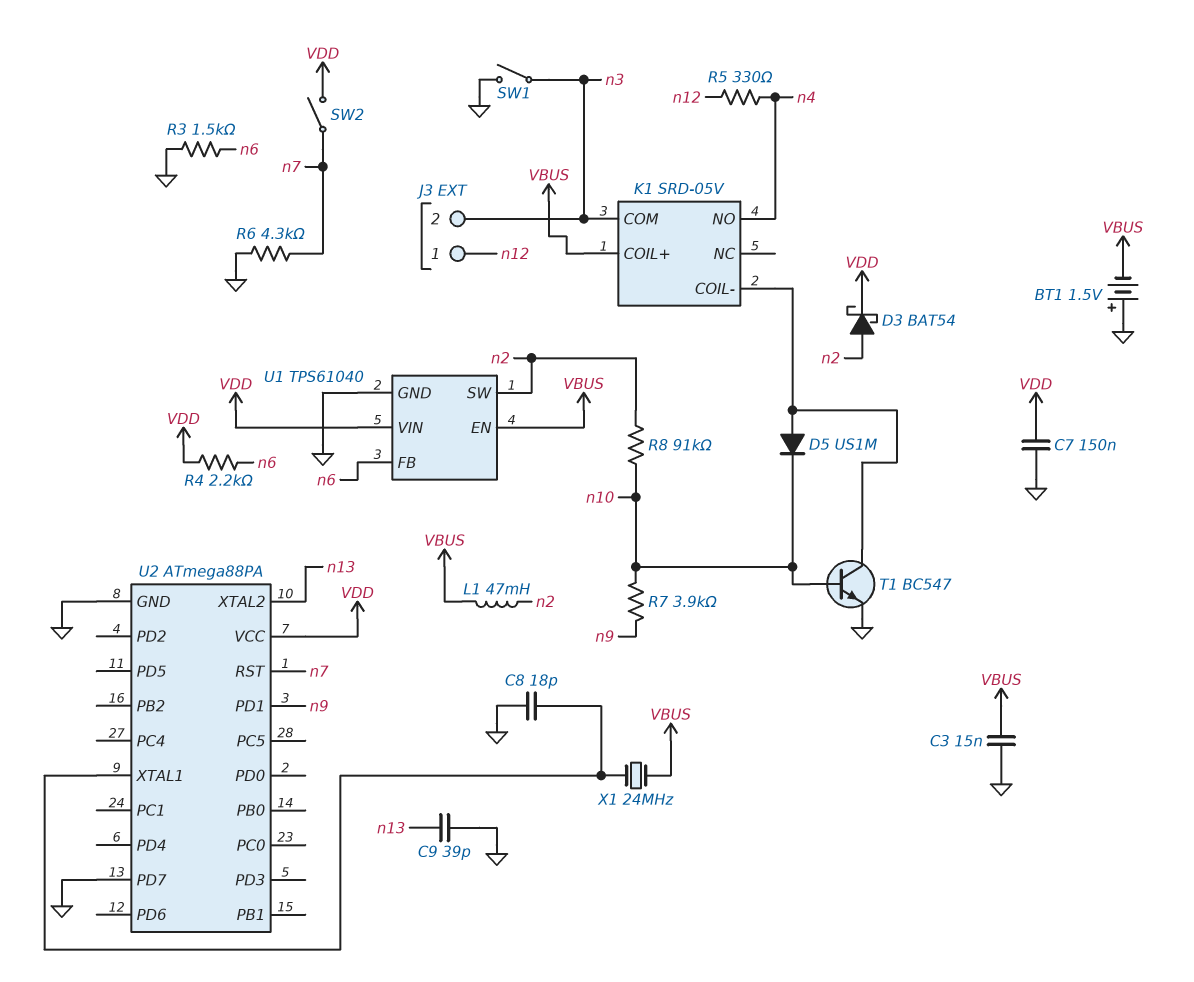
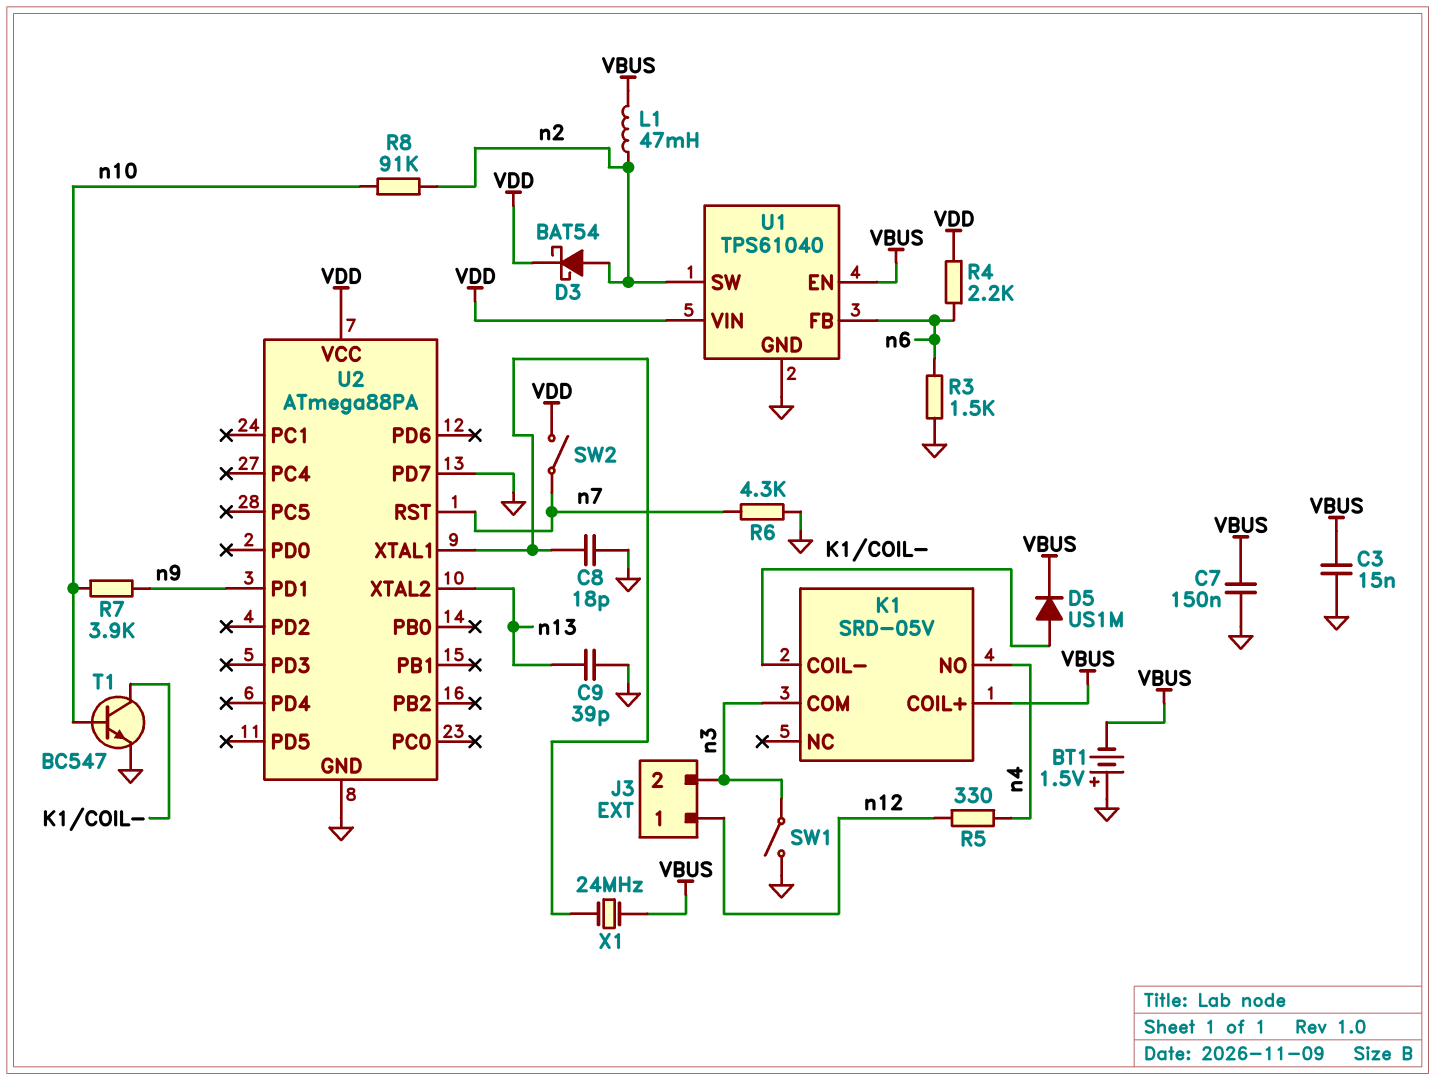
C7: 150nF (GND, VDD) -> 150nF (GND, VBUS)
D5: diode US1M (A K1/COIL-, K n10) -> diode US1M (A K1/COIL-, K VBUS)

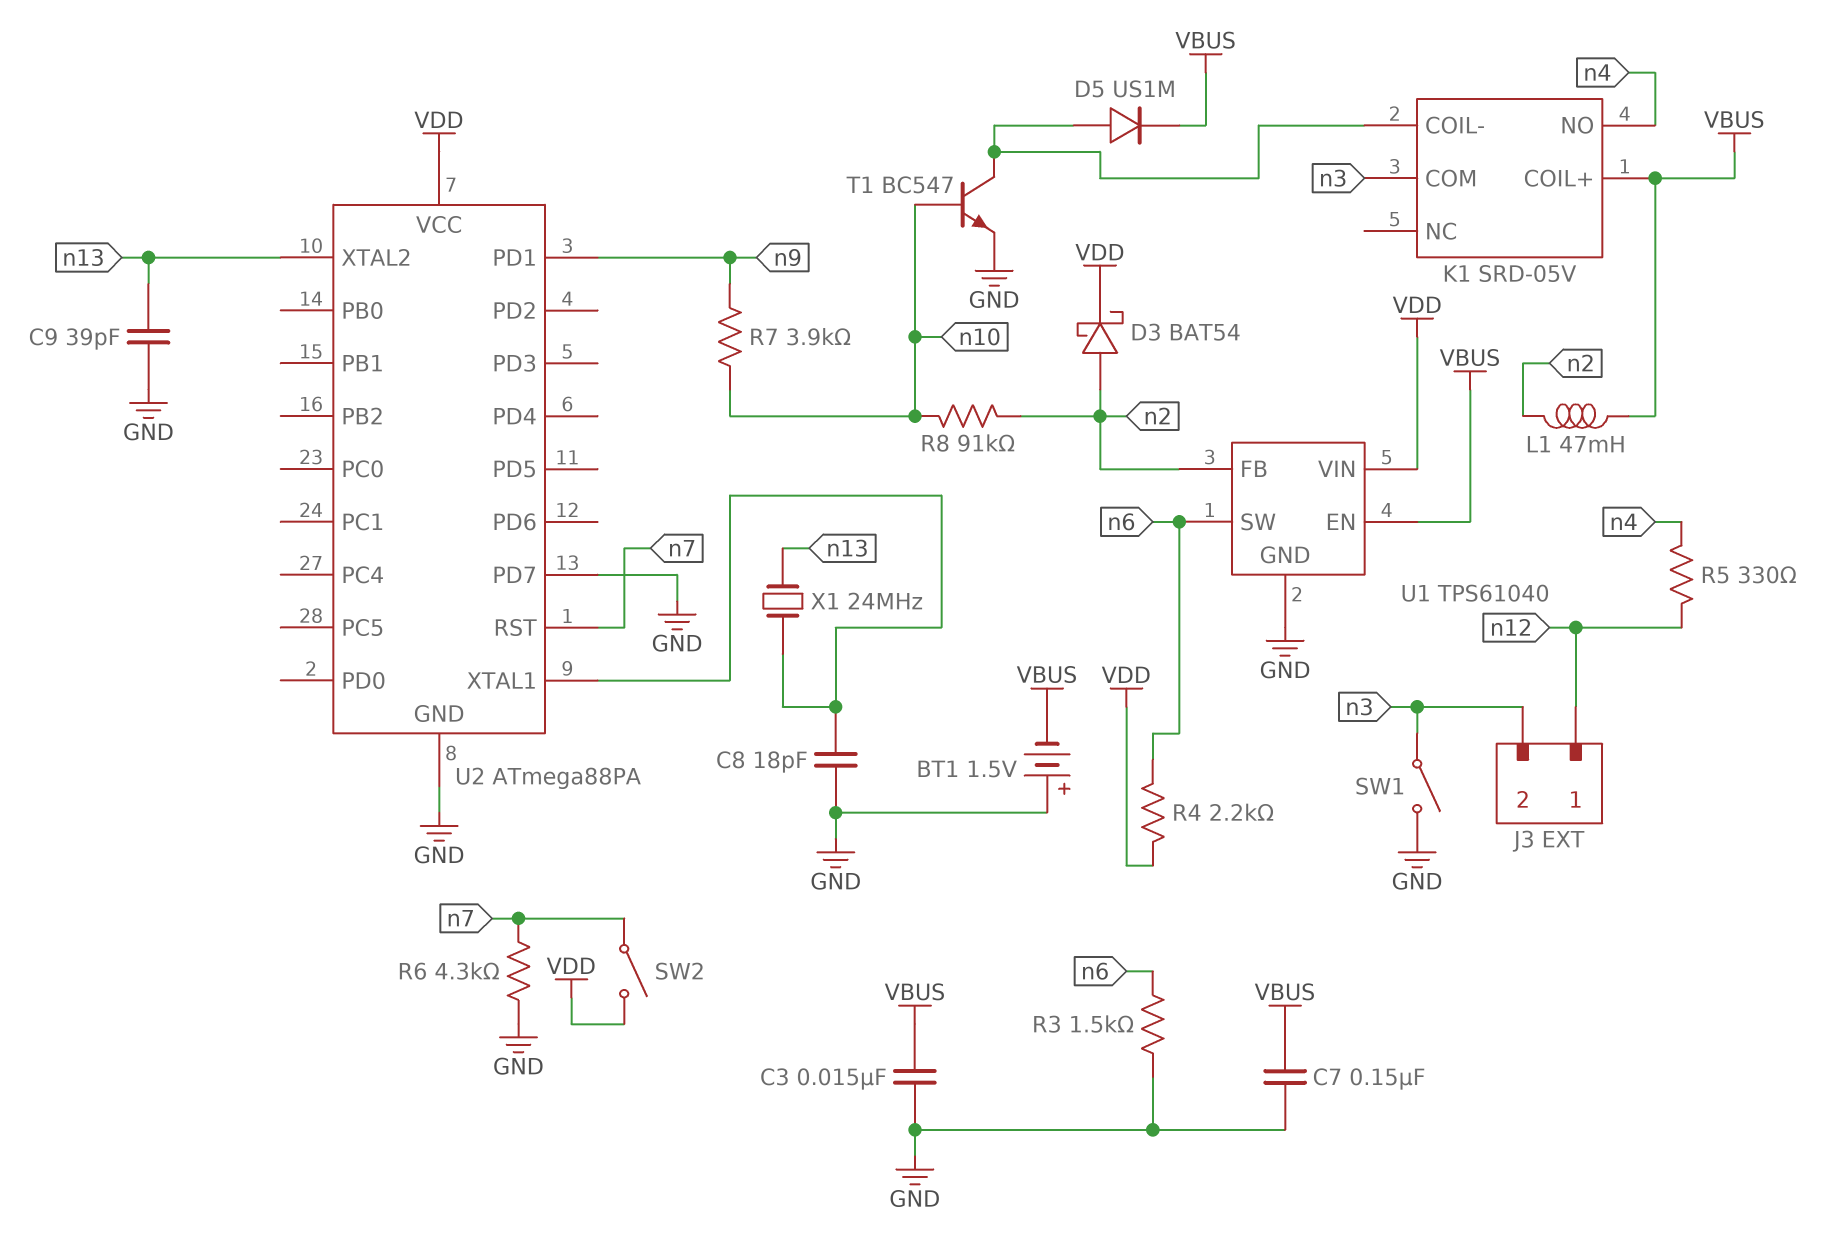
U1 pin FB: n6 -> n2
U1 pin SW: n2 -> n6
X1: 24MHz (U2/XTAL1, VBUS) -> 24MHz (U2/XTAL1, n13)

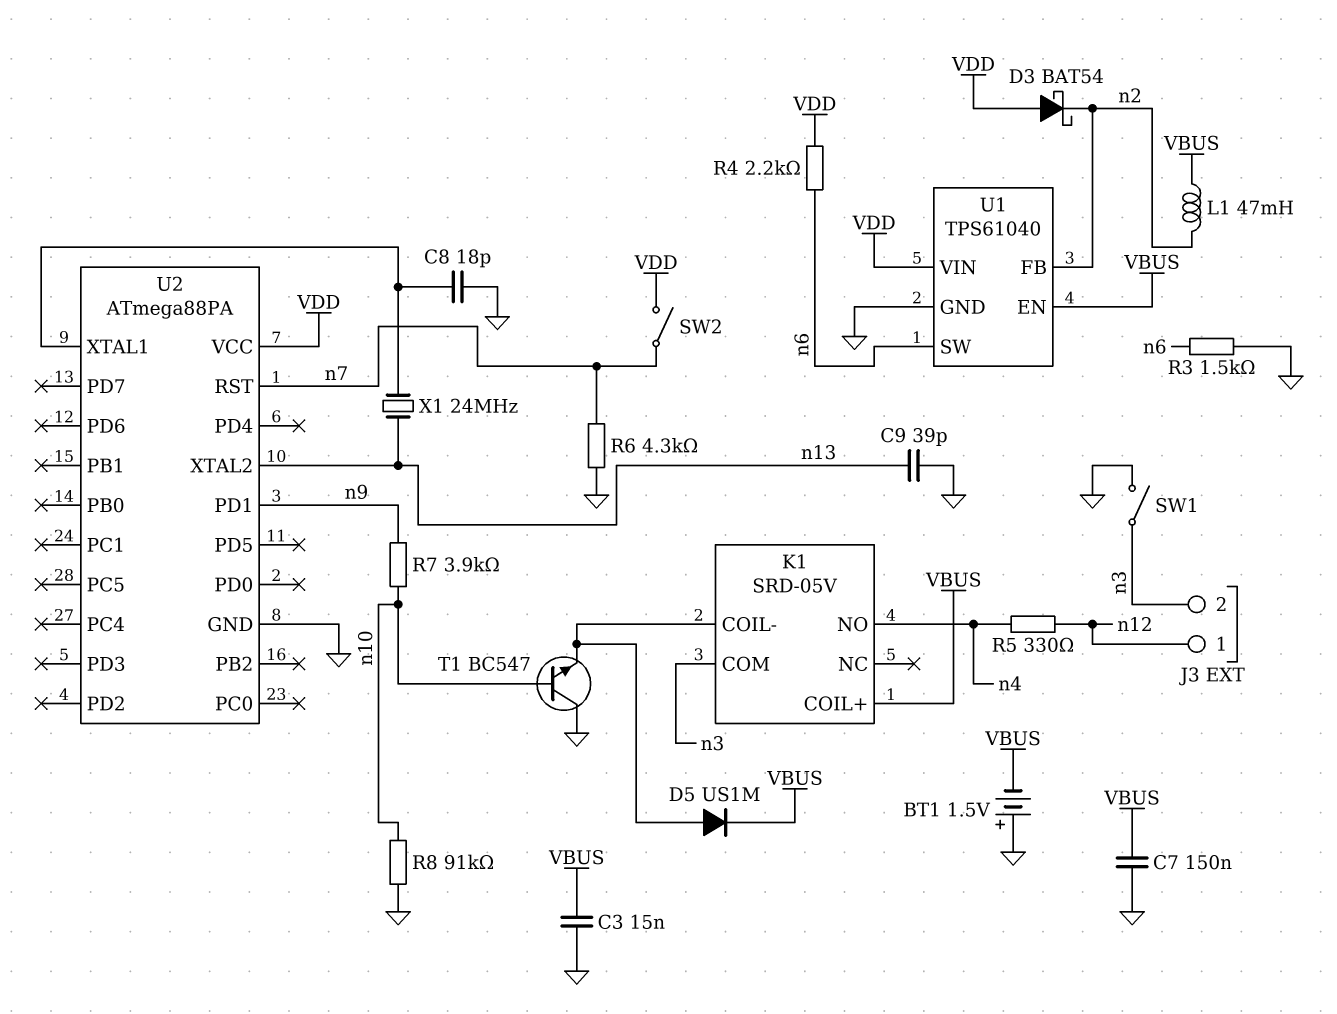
D3: schottky BAT54 (A n2, K VDD) -> schottky BAT54 (A VDD, K n2)
R8: 91k (n2, n10) -> 91k (GND, n10)
T1: NPN BC547 (B n10, C K1/COIL-, E GND) -> NPN BC547 (B n10, C GND, E K1/COIL-)
U2 pin PD7: GND -> none

